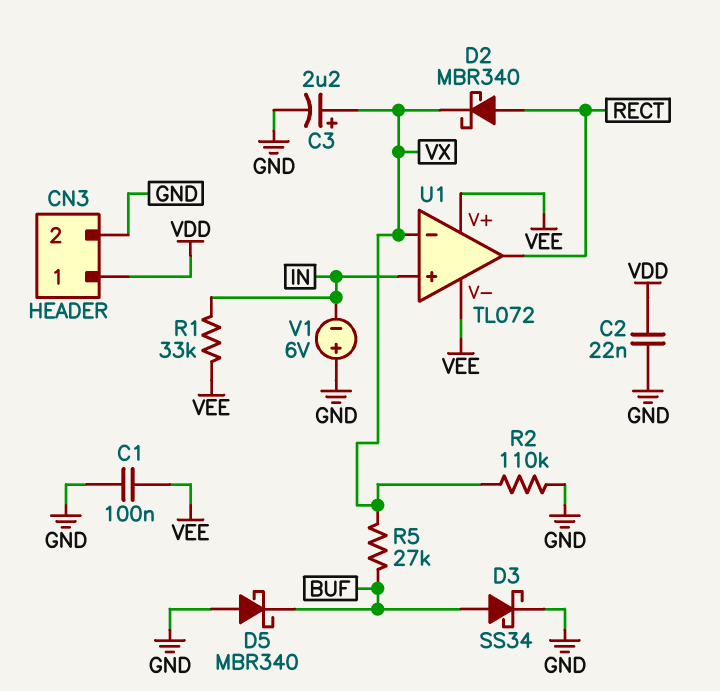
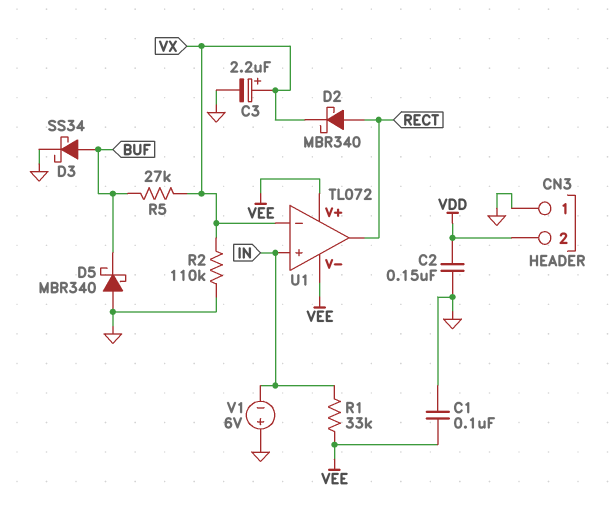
C2: 22nF (GND, VDD) -> 150nF (GND, VDD)
CN3 pin 1: VDD -> GND
CN3 pin 2: GND -> VDD

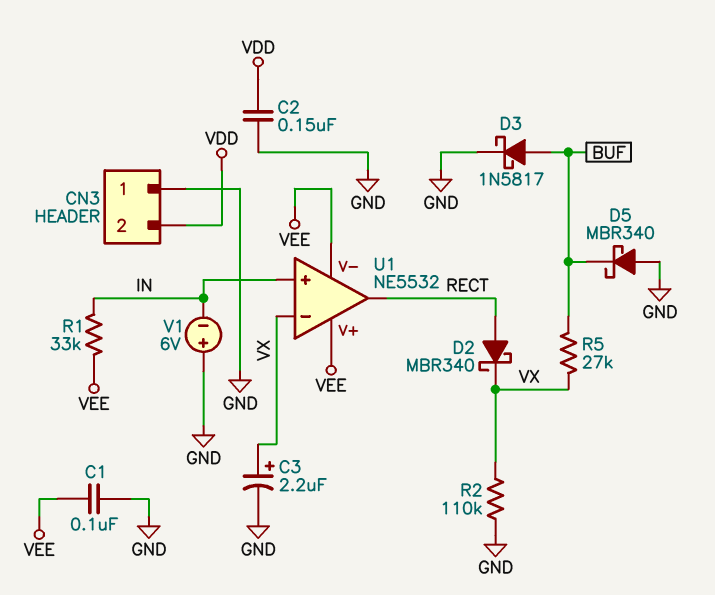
D3: schottky SS34 (A BUF, K GND) -> schottky 1N5817 (A BUF, K GND)
U1: TL072 -> NE5532

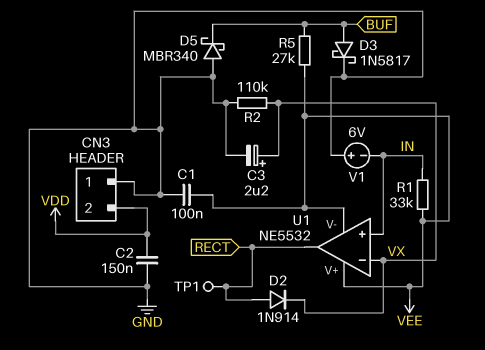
D2: schottky MBR340 (A RECT, K VX) -> diode 1N914 (A RECT, K VX)
R5: 27k (BUF, VX) -> 27k (BUF, VEE)
TP1: none -> test point (RECT)

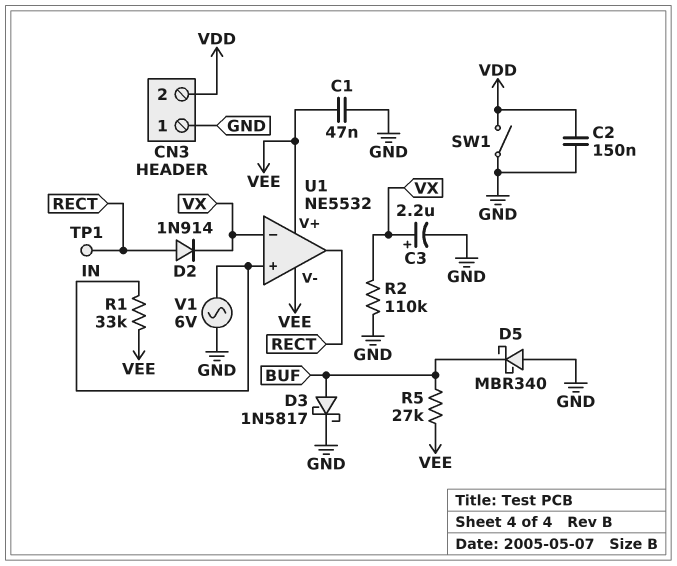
C1: 100nF (GND, VEE) -> 47nF (GND, VEE)
SW1: none -> switch (GND, VDD)
V1: 6V (plus GND, minus IN) -> AC 6V (GND, IN)

